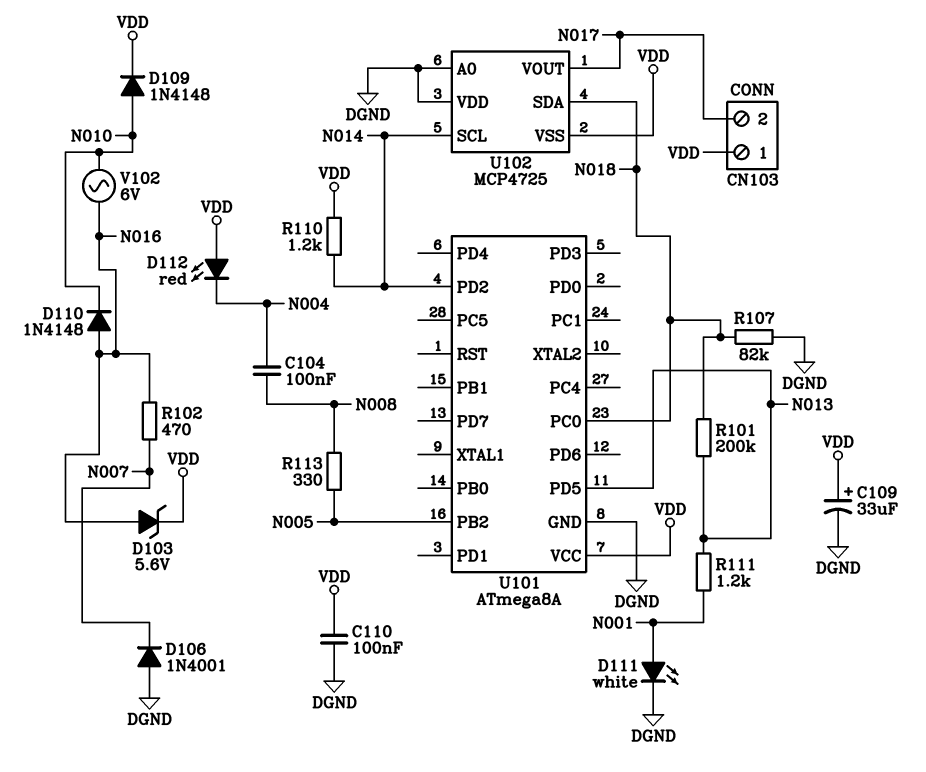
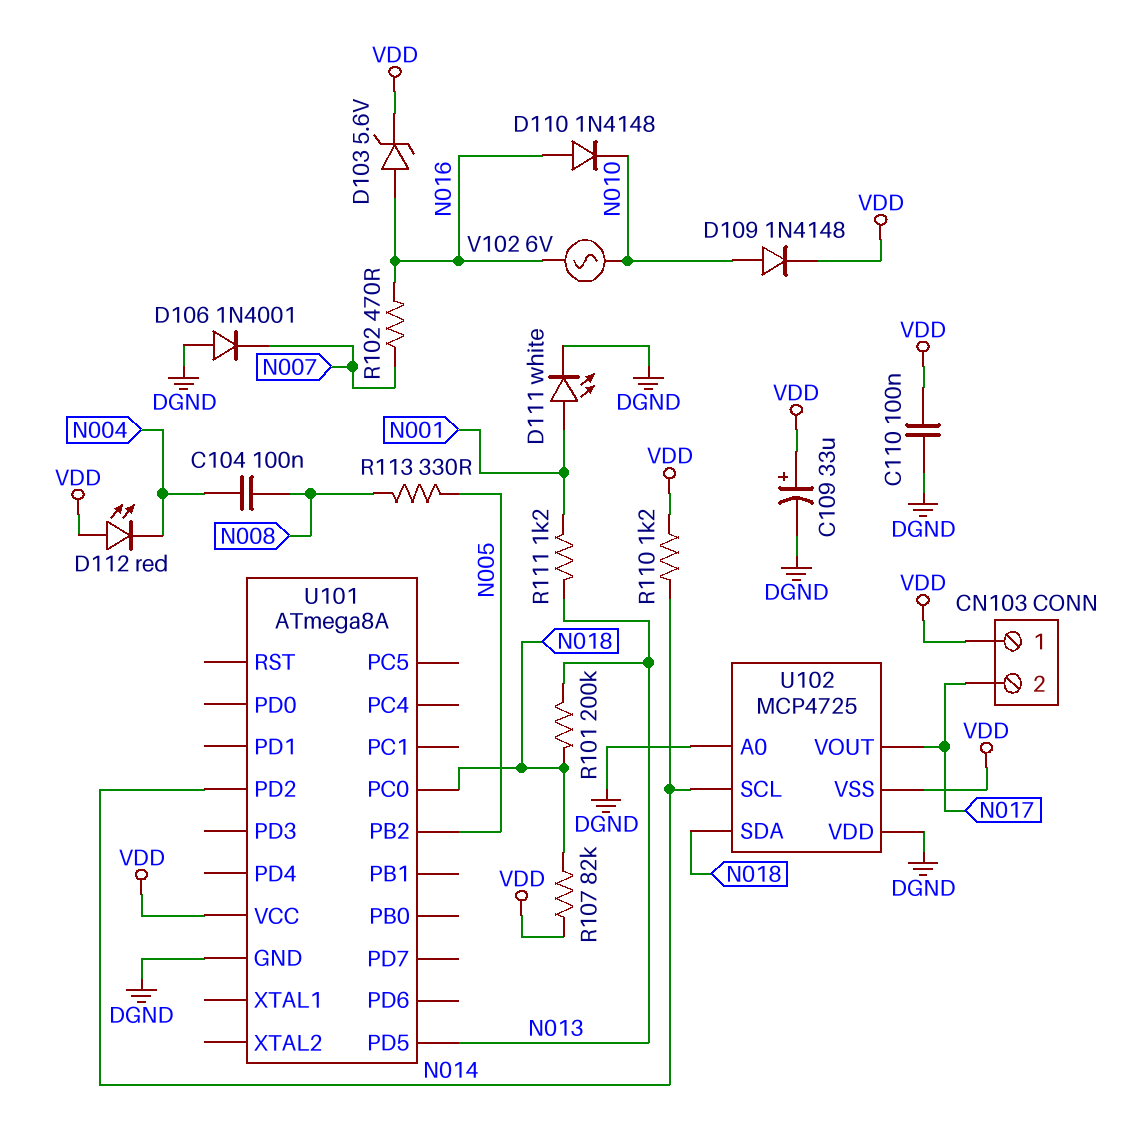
R107: 82k (DGND, N018) -> 82k (N018, VDD)

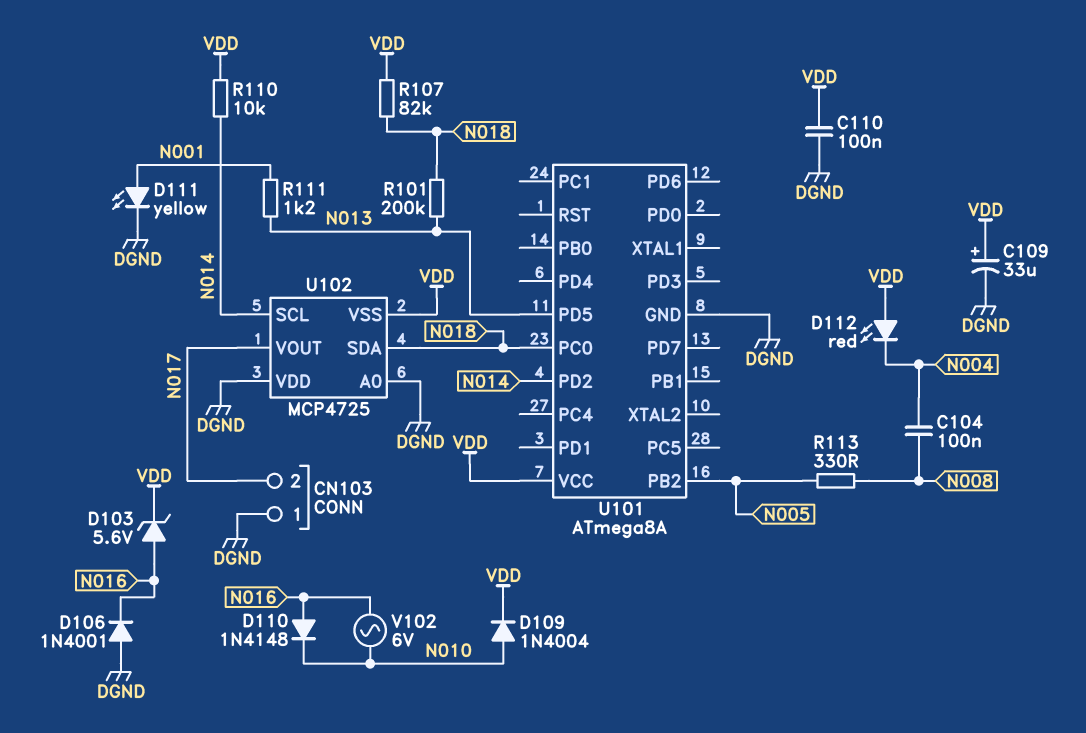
CN103 pin 1: VDD -> DGND
D106: diode 1N4001 (A DGND, K N007) -> diode 1N4001 (A DGND, K N016)
D109: diode 1N4148 (A N010, K VDD) -> diode 1N4004 (A N010, K VDD)
D111: LED white (A N001, K DGND) -> LED yellow (A N001, K DGND)
R102: 470 (N007, N016) -> none
R110: 1.2k (N014, VDD) -> 10k (N014, VDD)

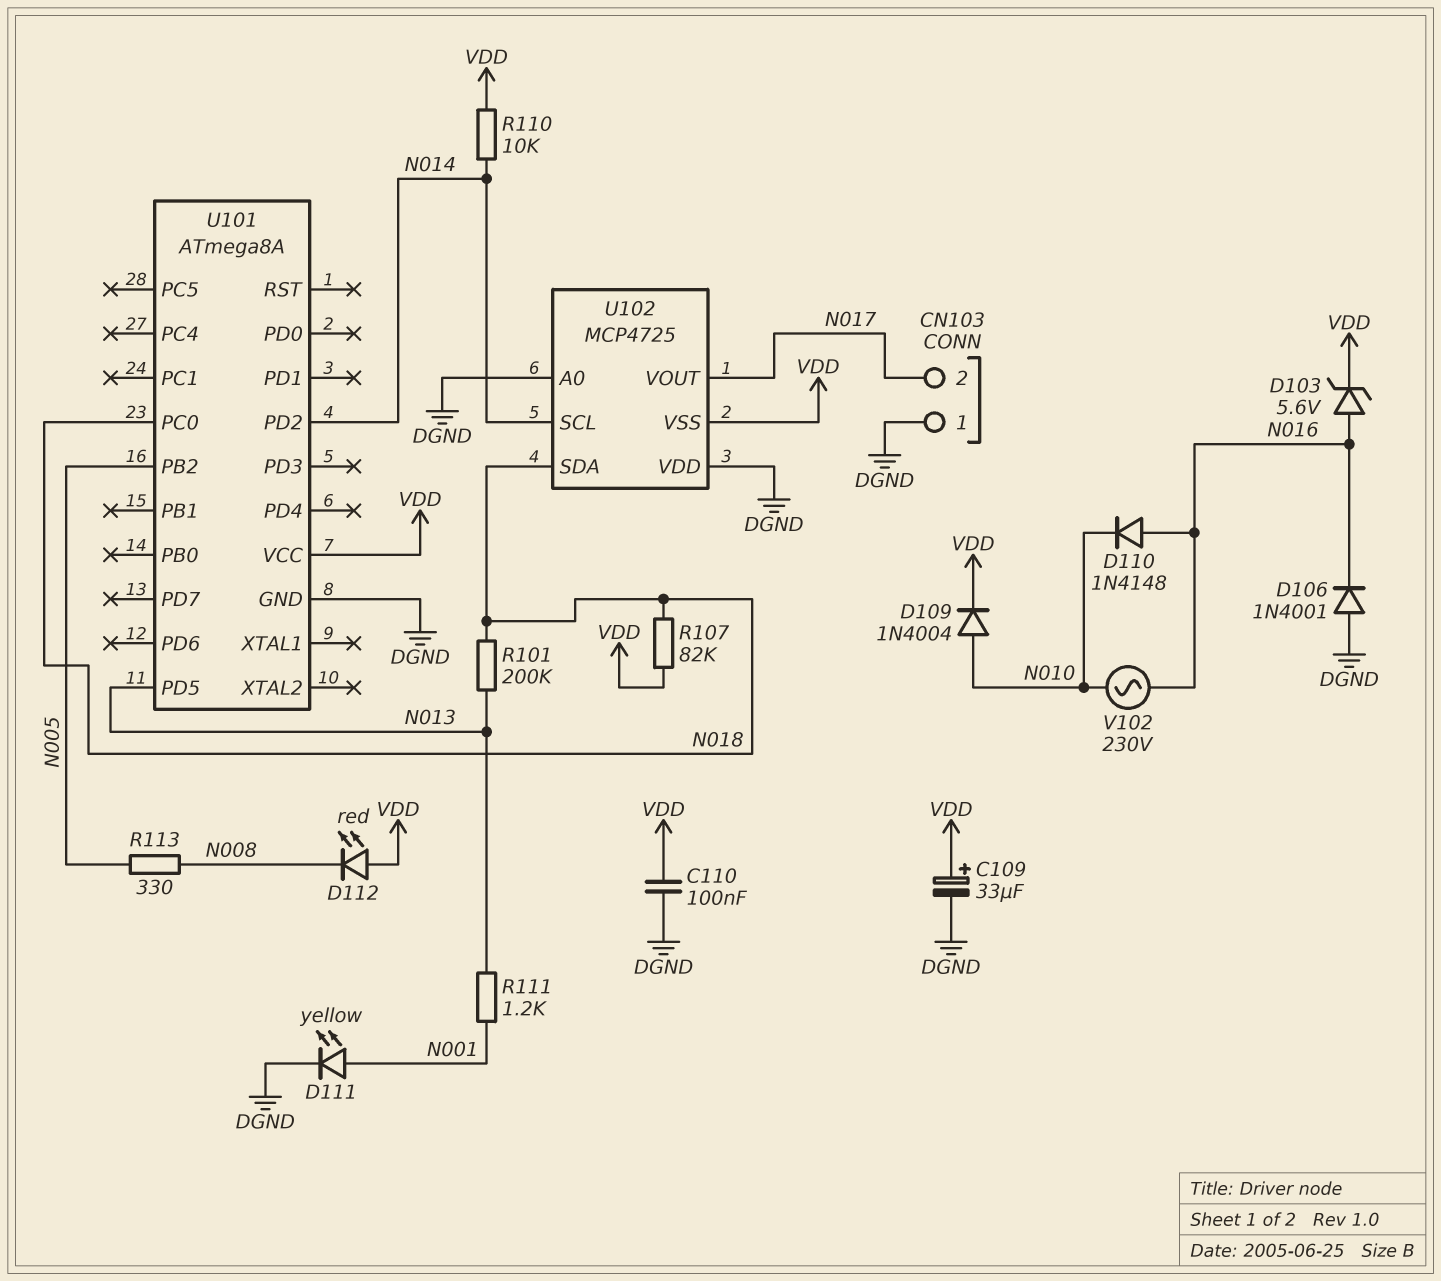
C104: 100nF (N004, N008) -> none
D112: LED red (A VDD, K N004) -> LED red (A VDD, K N008)
V102: AC 6V (N010, N016) -> AC 230V (N010, N016)

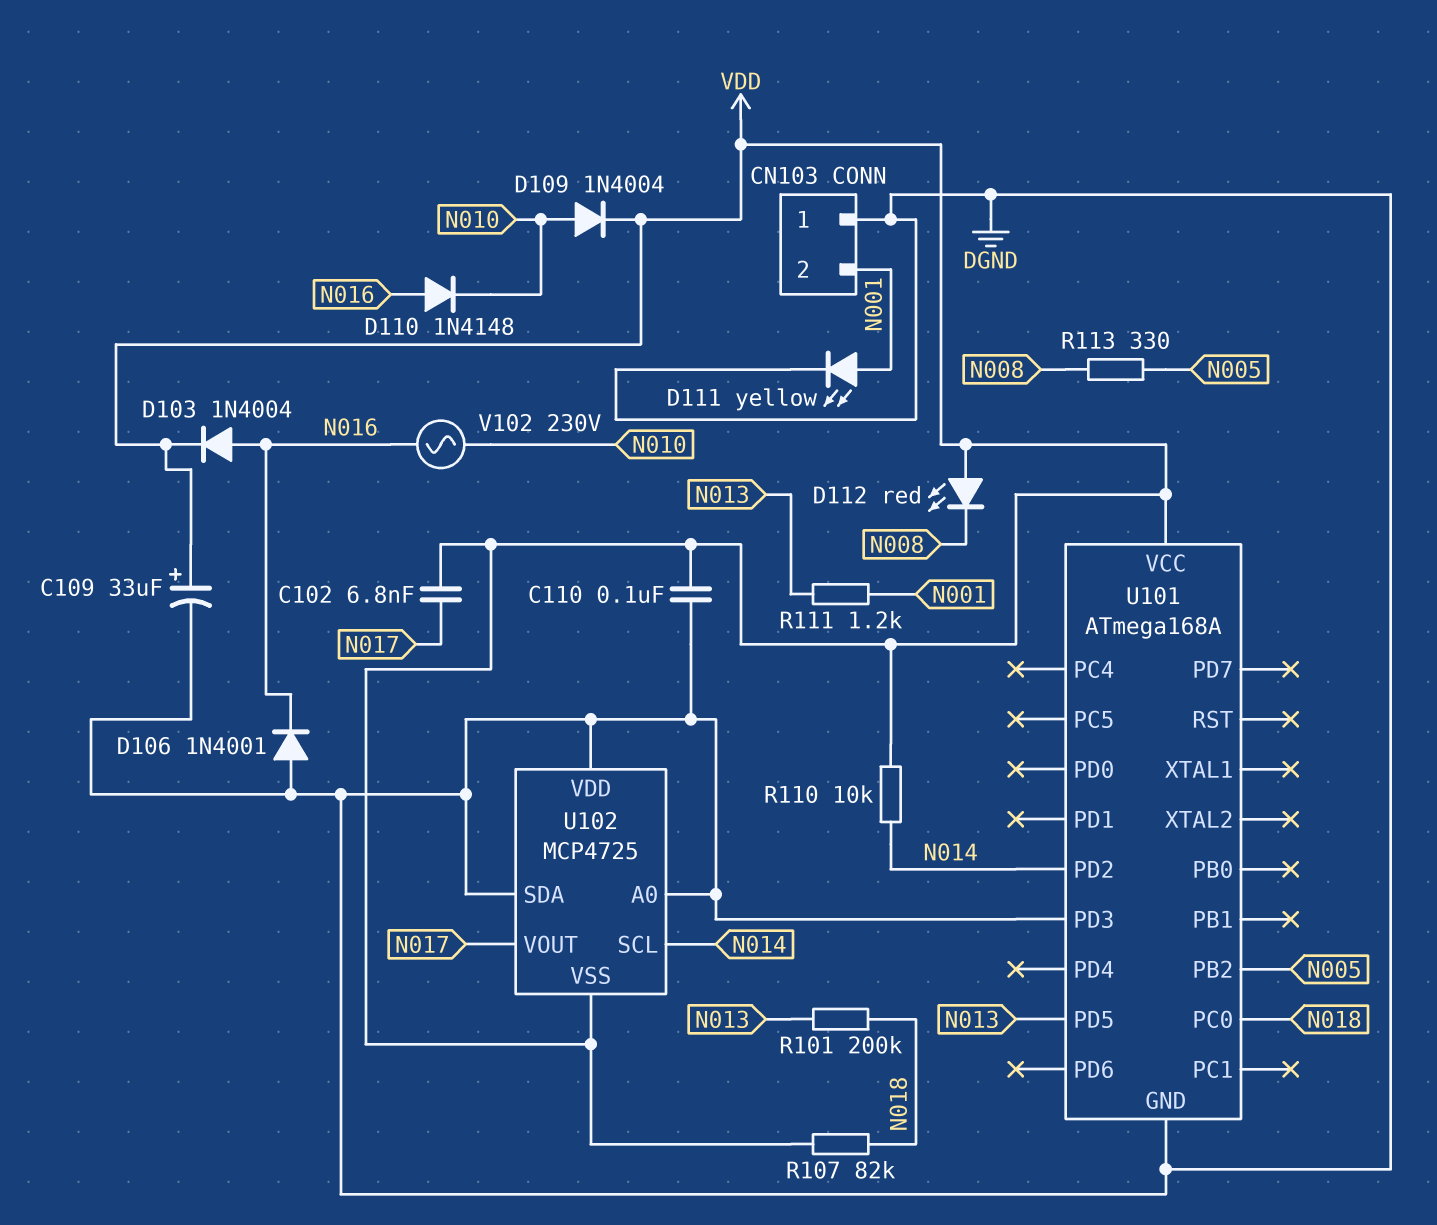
C102: none -> 6.8nF (N017, VDD)
CN103 pin 2: N017 -> N001
D103: zener 5.6V (A N016, K VDD) -> diode 1N4004 (A N016, K VDD)
U101: ATmega8A -> ATmega168A
U101 pin PD3: none -> DGND
U102 pin SDA: N018 -> DGND

